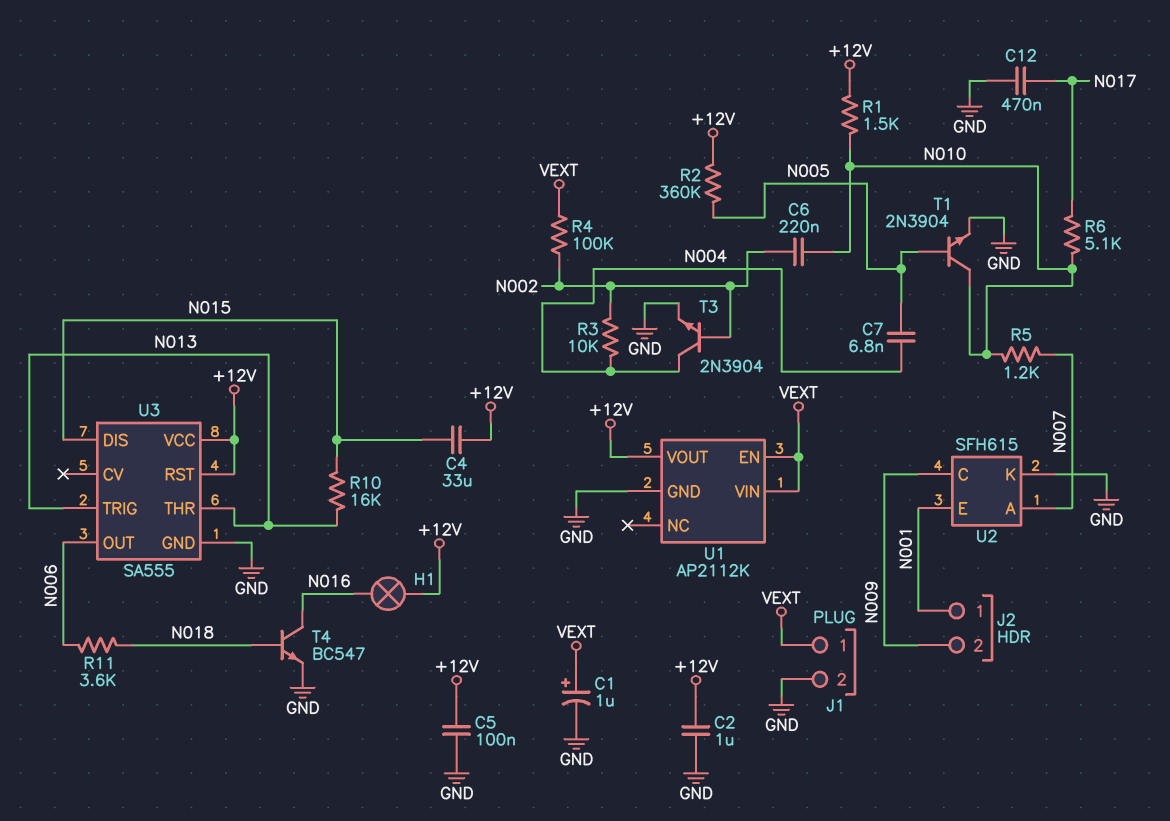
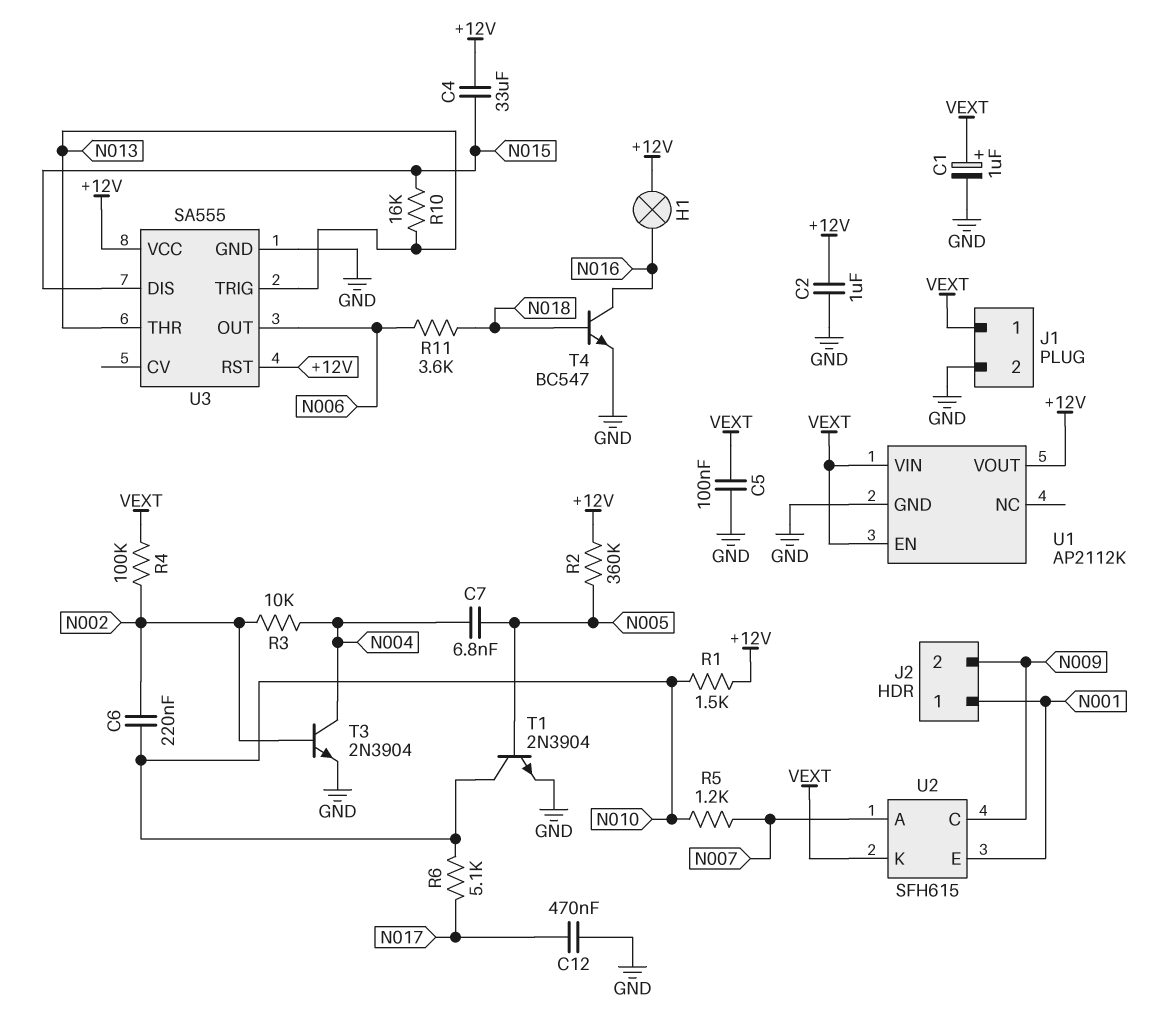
C5: 100nF (+12V, GND) -> 100nF (GND, VEXT)
U2 pin K: GND -> VEXT

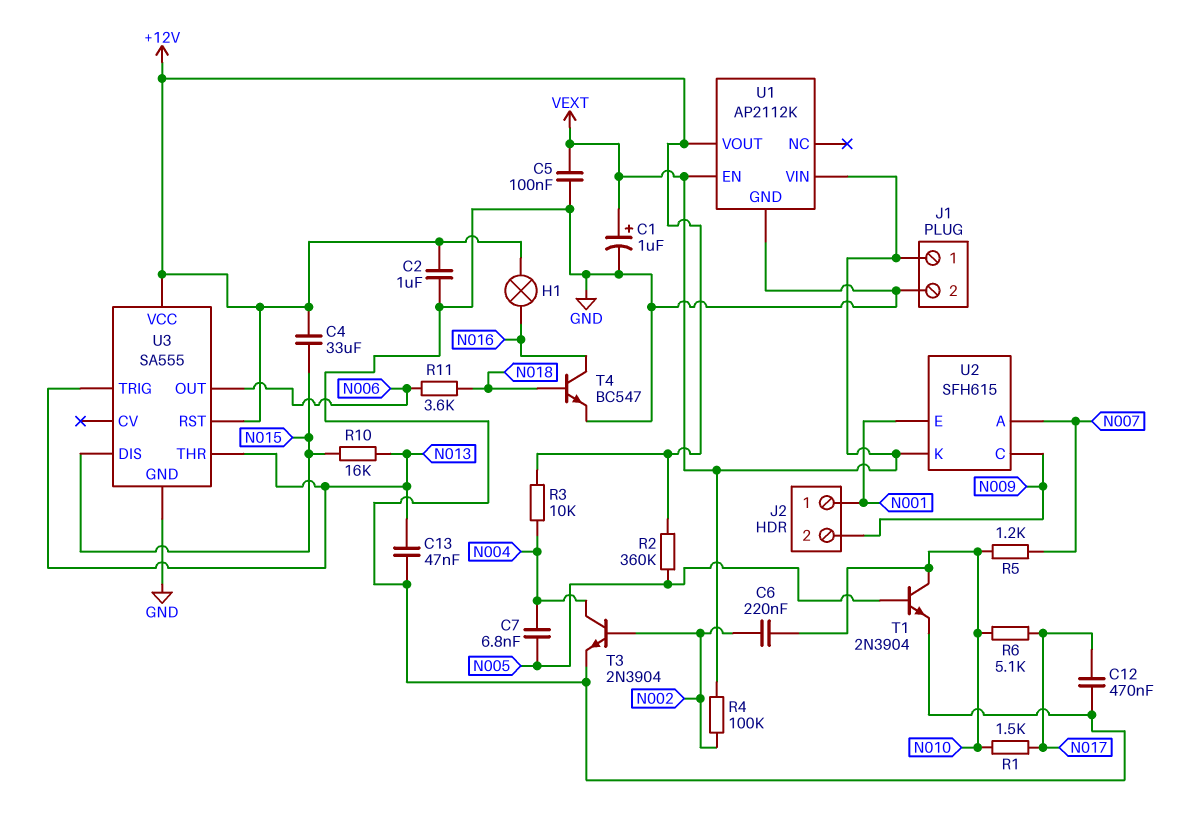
C13: none -> 47nF (GND, N013)
R1: 1.5k (+12V, N010) -> 1.5k (N010, N017)
R3: 10k (N002, N004) -> 10k (+12V, N004)

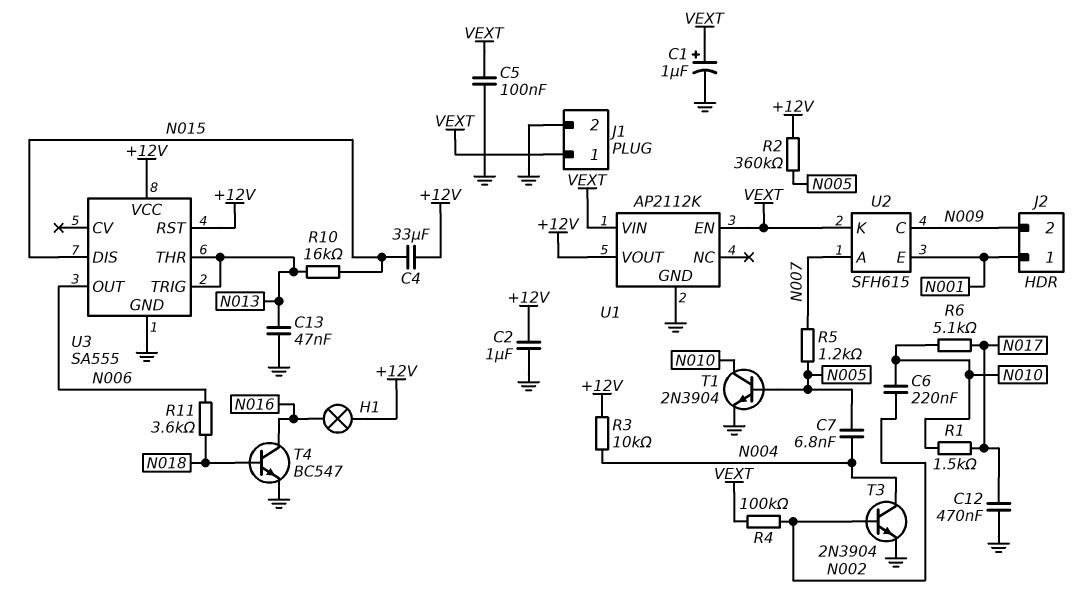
R5: 1.2k (N007, N010) -> 1.2k (N005, N007)

